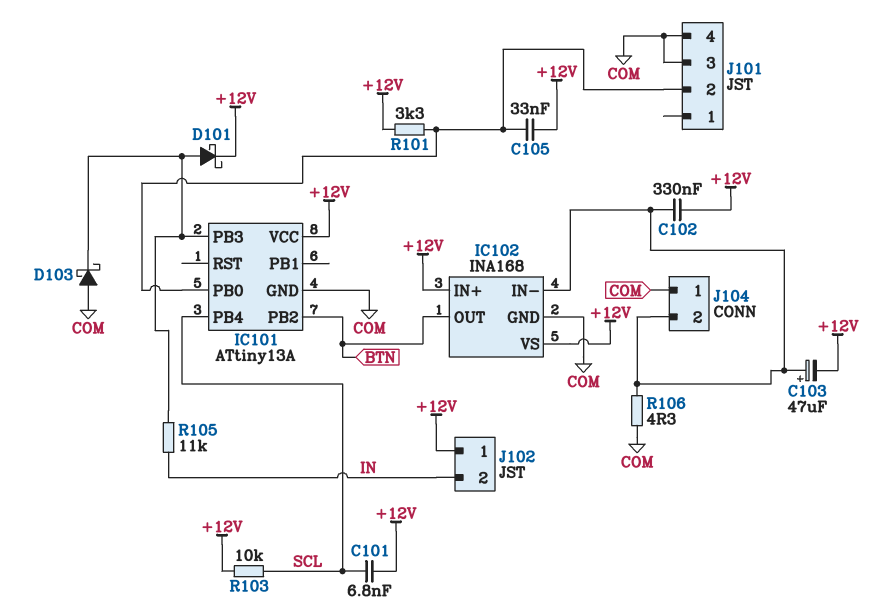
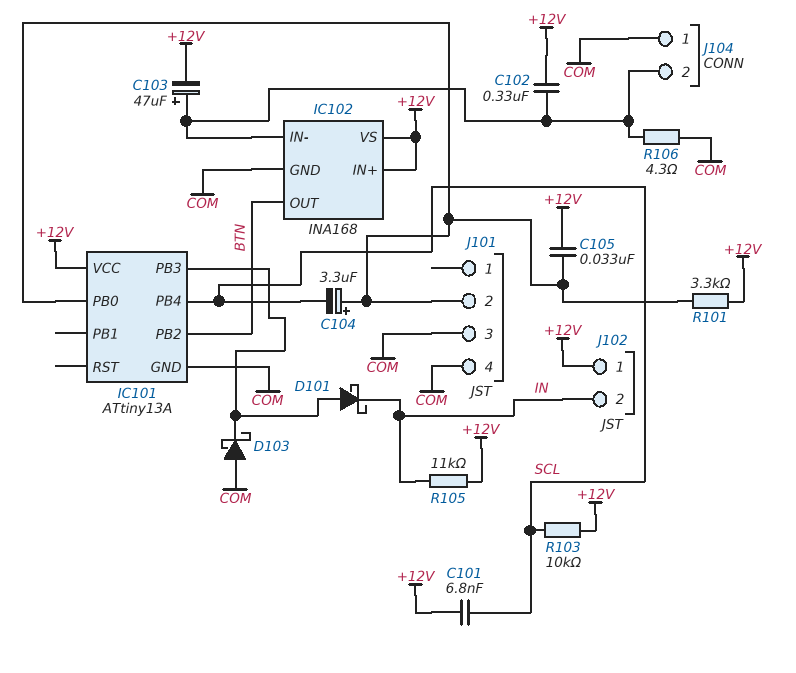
C104: none -> 3.3uF (plus IC101/PB0, minus SCL)
D101: schottky (A IC101/PB3, K +12V) -> schottky (A IC101/PB3, K IN)
R105: 11k (IC101/PB3, IN) -> 11k (+12V, IN)

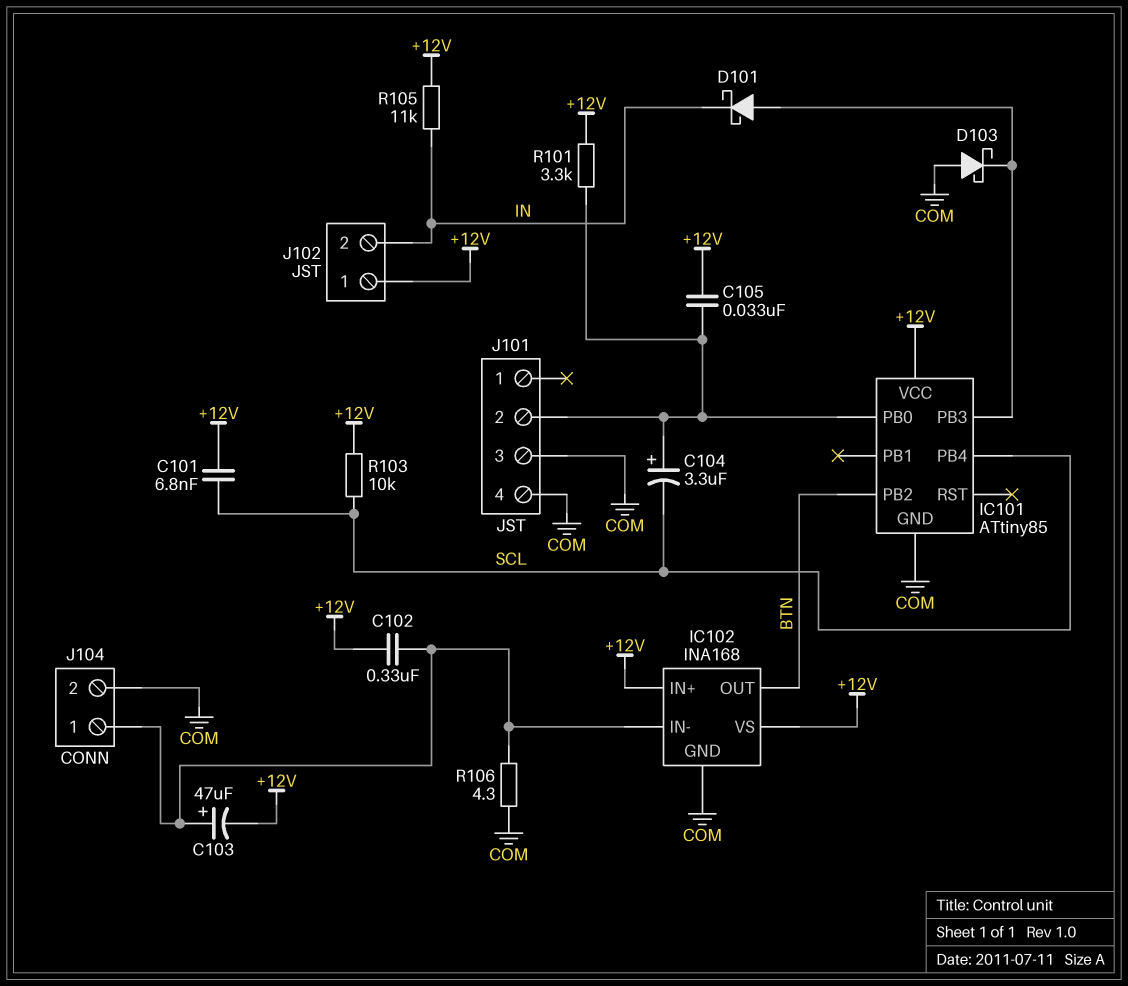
IC101: ATtiny13A -> ATtiny85
J104 pin 1: COM -> IC102/IN-
J104 pin 2: IC102/IN- -> COM

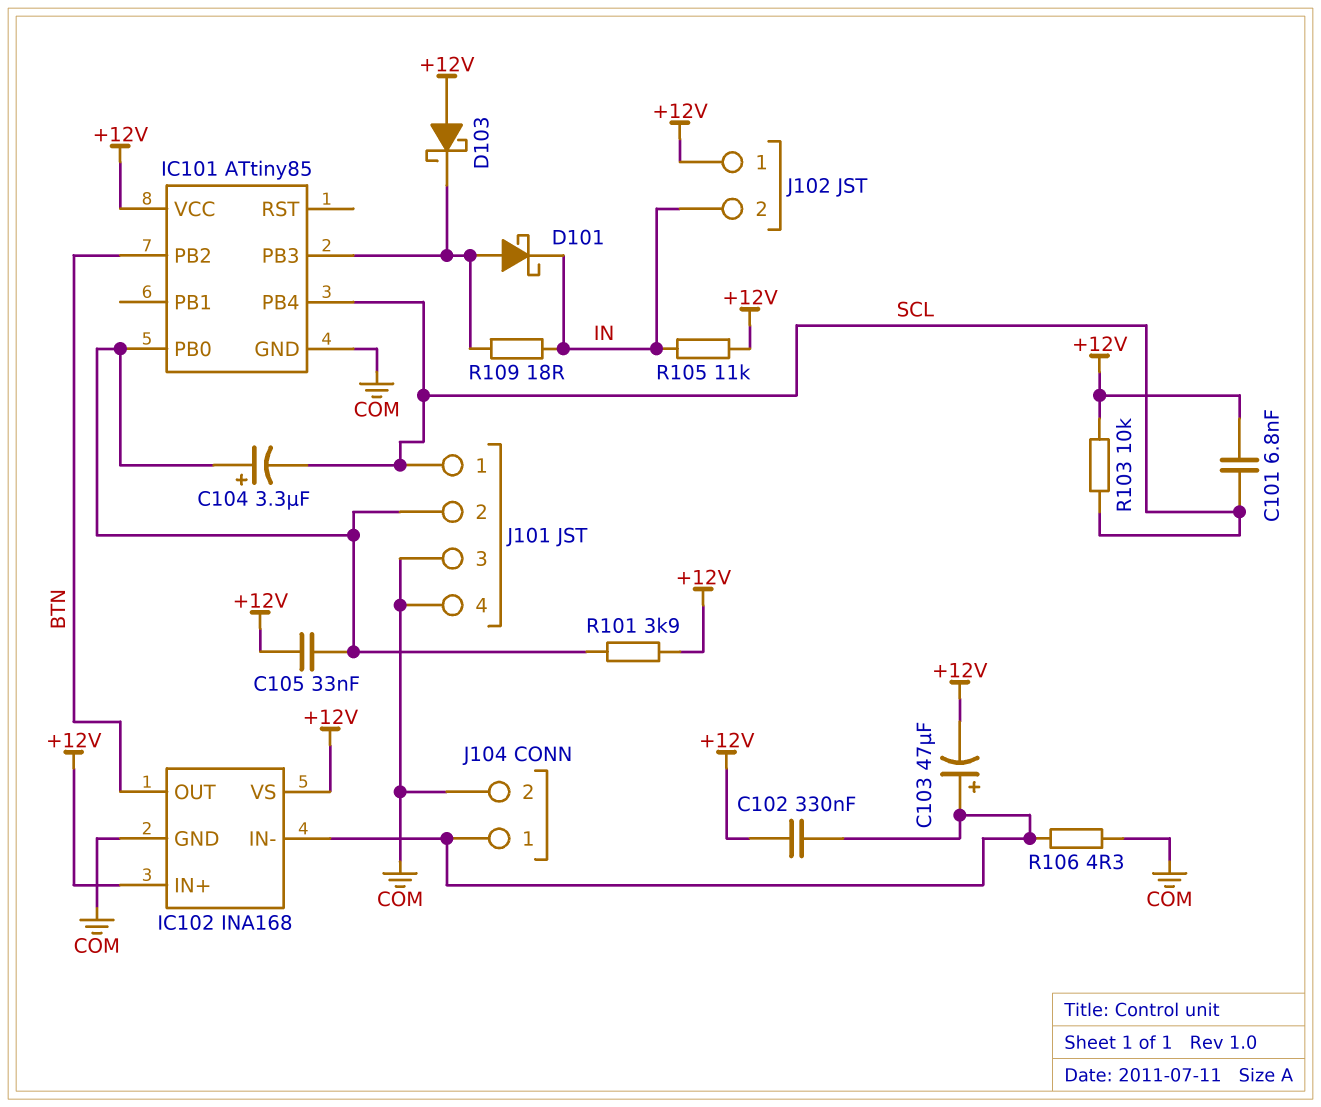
D103: schottky (A COM, K IC101/PB3) -> schottky (A +12V, K IC101/PB3)
J101 pin 1: none -> SCL
R101: 3.3k (+12V, IC101/PB0) -> 3.9k (+12V, IC101/PB0)
R109: none -> 18 (IC101/PB3, IN)

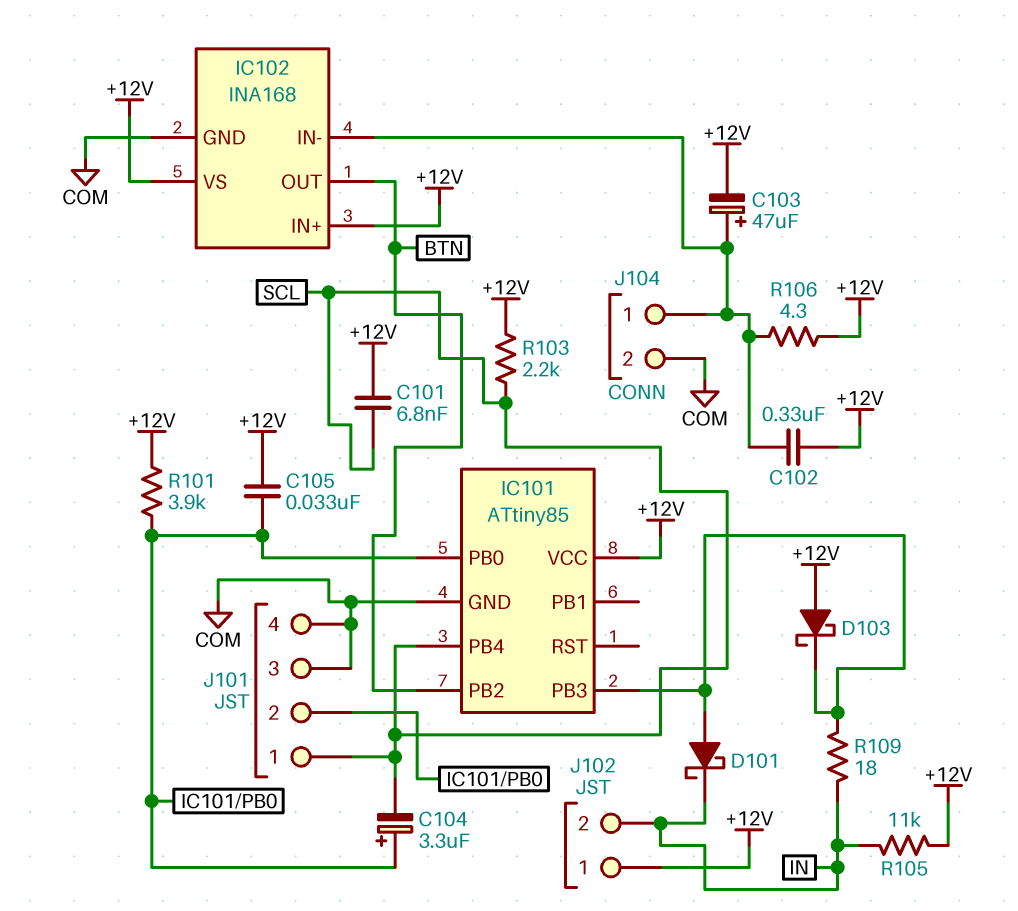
R103: 10k (+12V, SCL) -> 2.2k (+12V, SCL)
R106: 4.3 (COM, IC102/IN-) -> 4.3 (+12V, IC102/IN-)

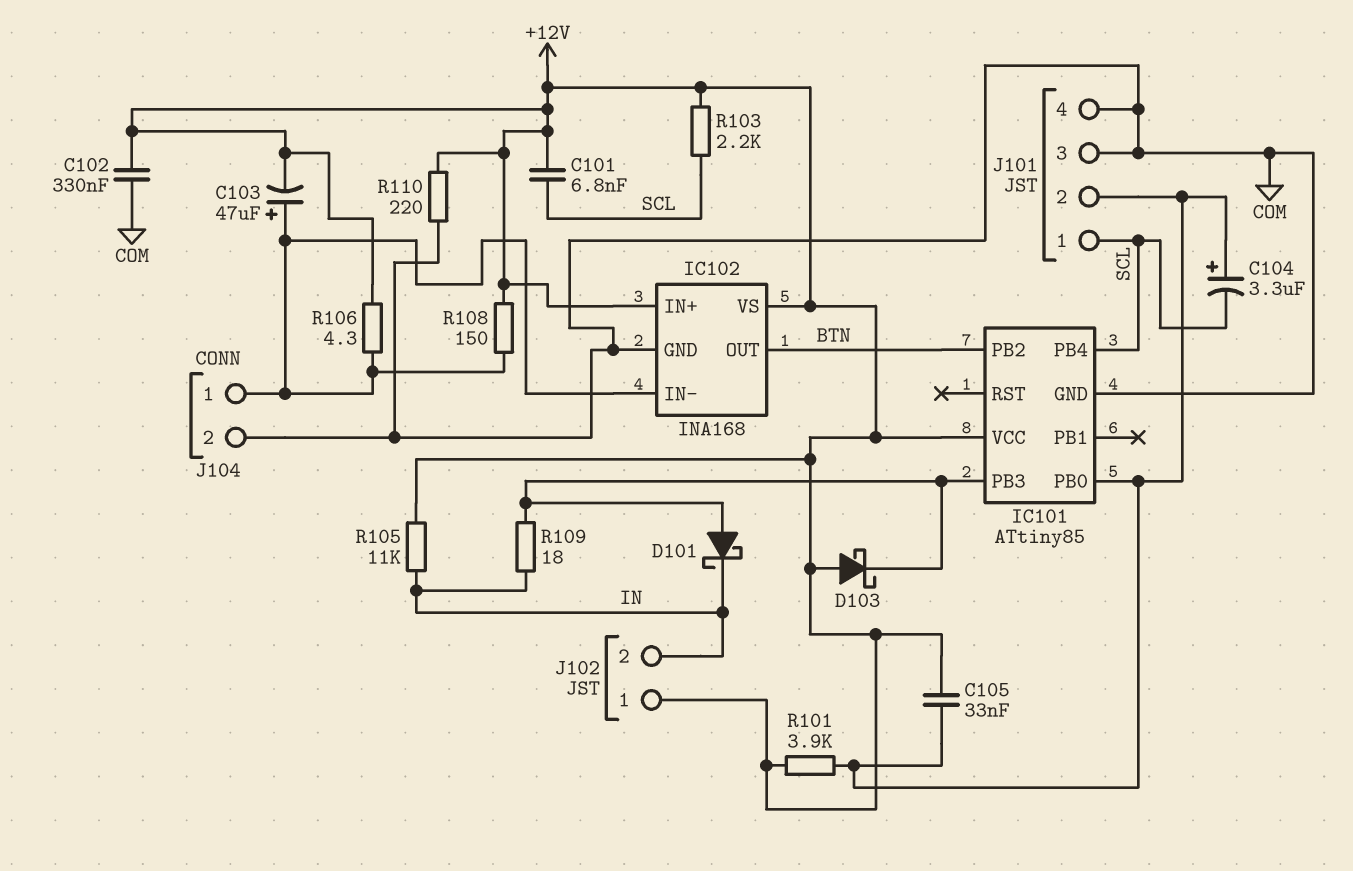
C102: 330nF (+12V, IC102/IN-) -> 330nF (+12V, COM)
R108: none -> 150 (+12V, IC102/IN-)
R110: none -> 220 (+12V, COM)

